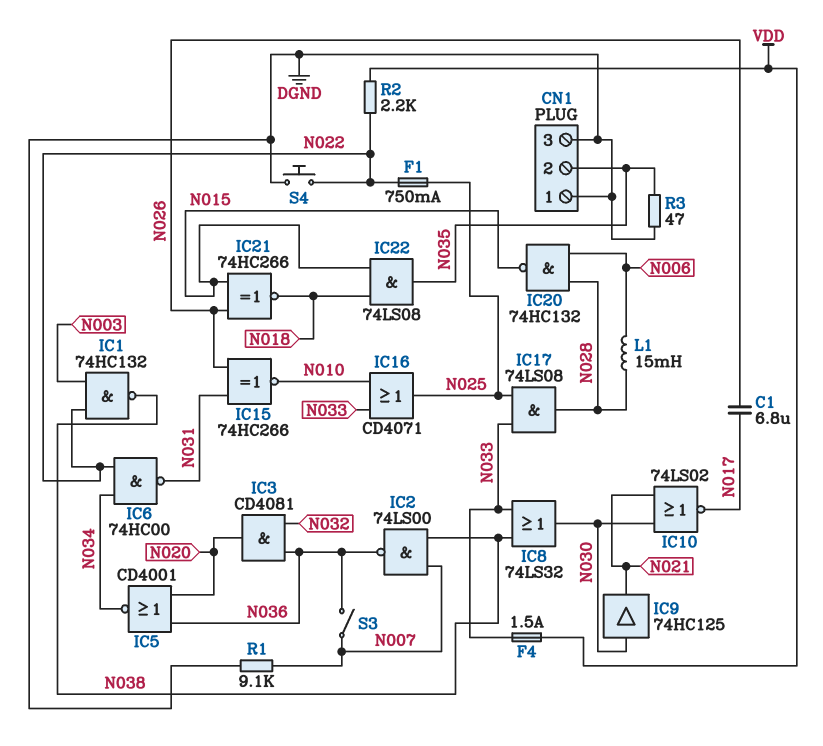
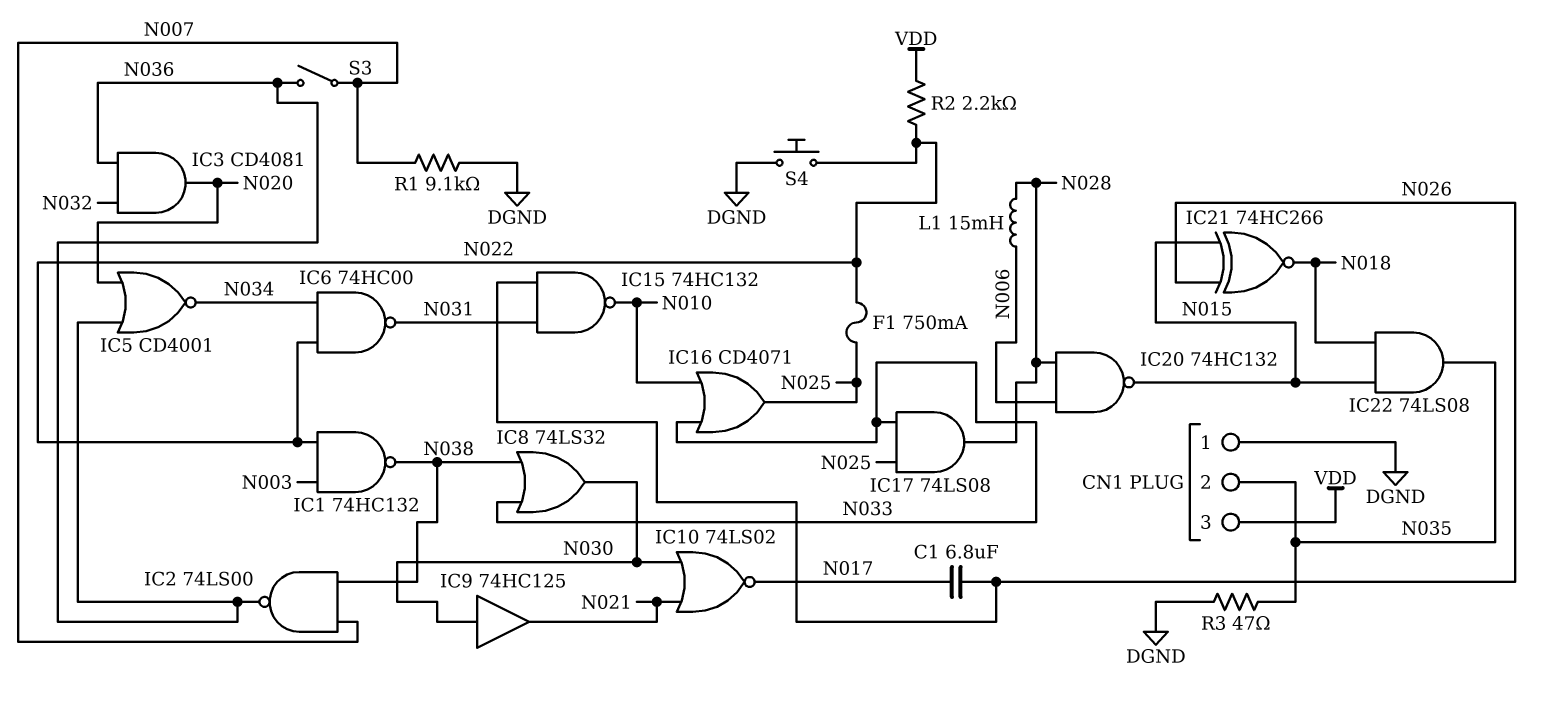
CN1 pin 3: DGND -> VDD
F4: 1.5A (N033, VDD) -> none
IC15: XNOR 74HC266 (in N026, in N031, out N010) -> NAND 74HC132 (in N026, in N031, out N010)

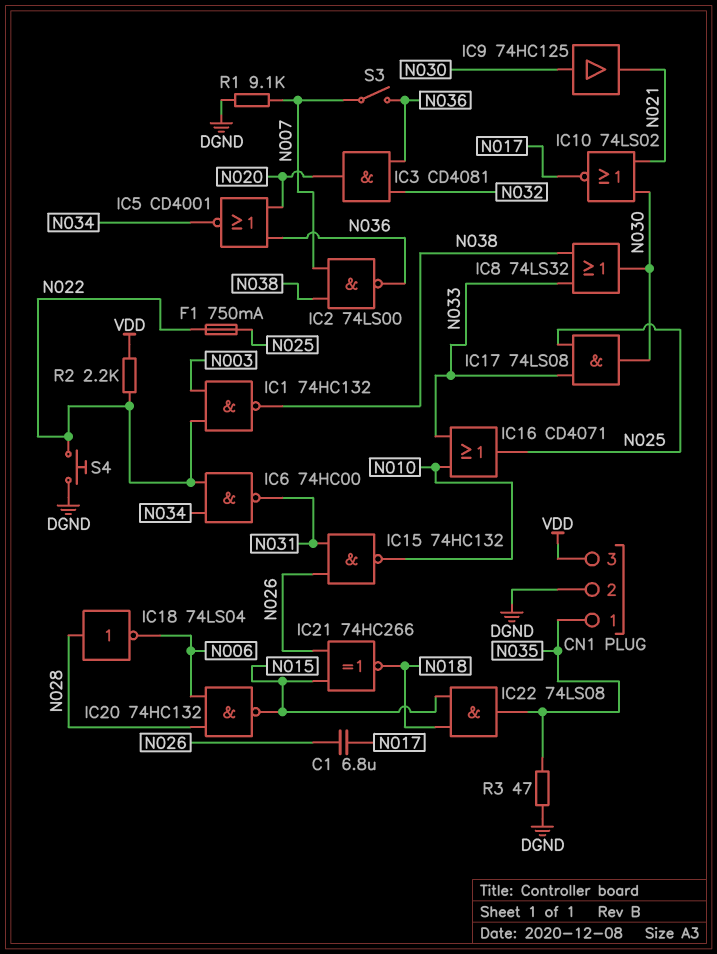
CN1 pin 1: DGND -> N035
CN1 pin 2: N035 -> DGND
IC17: AND 74LS08 (in N025, in N033, out N028) -> AND 74LS08 (in N025, in N033, out N030)
IC18: none -> NOT 74LS04 (in N028, out N006)
L1: 15mH (N006, N028) -> none

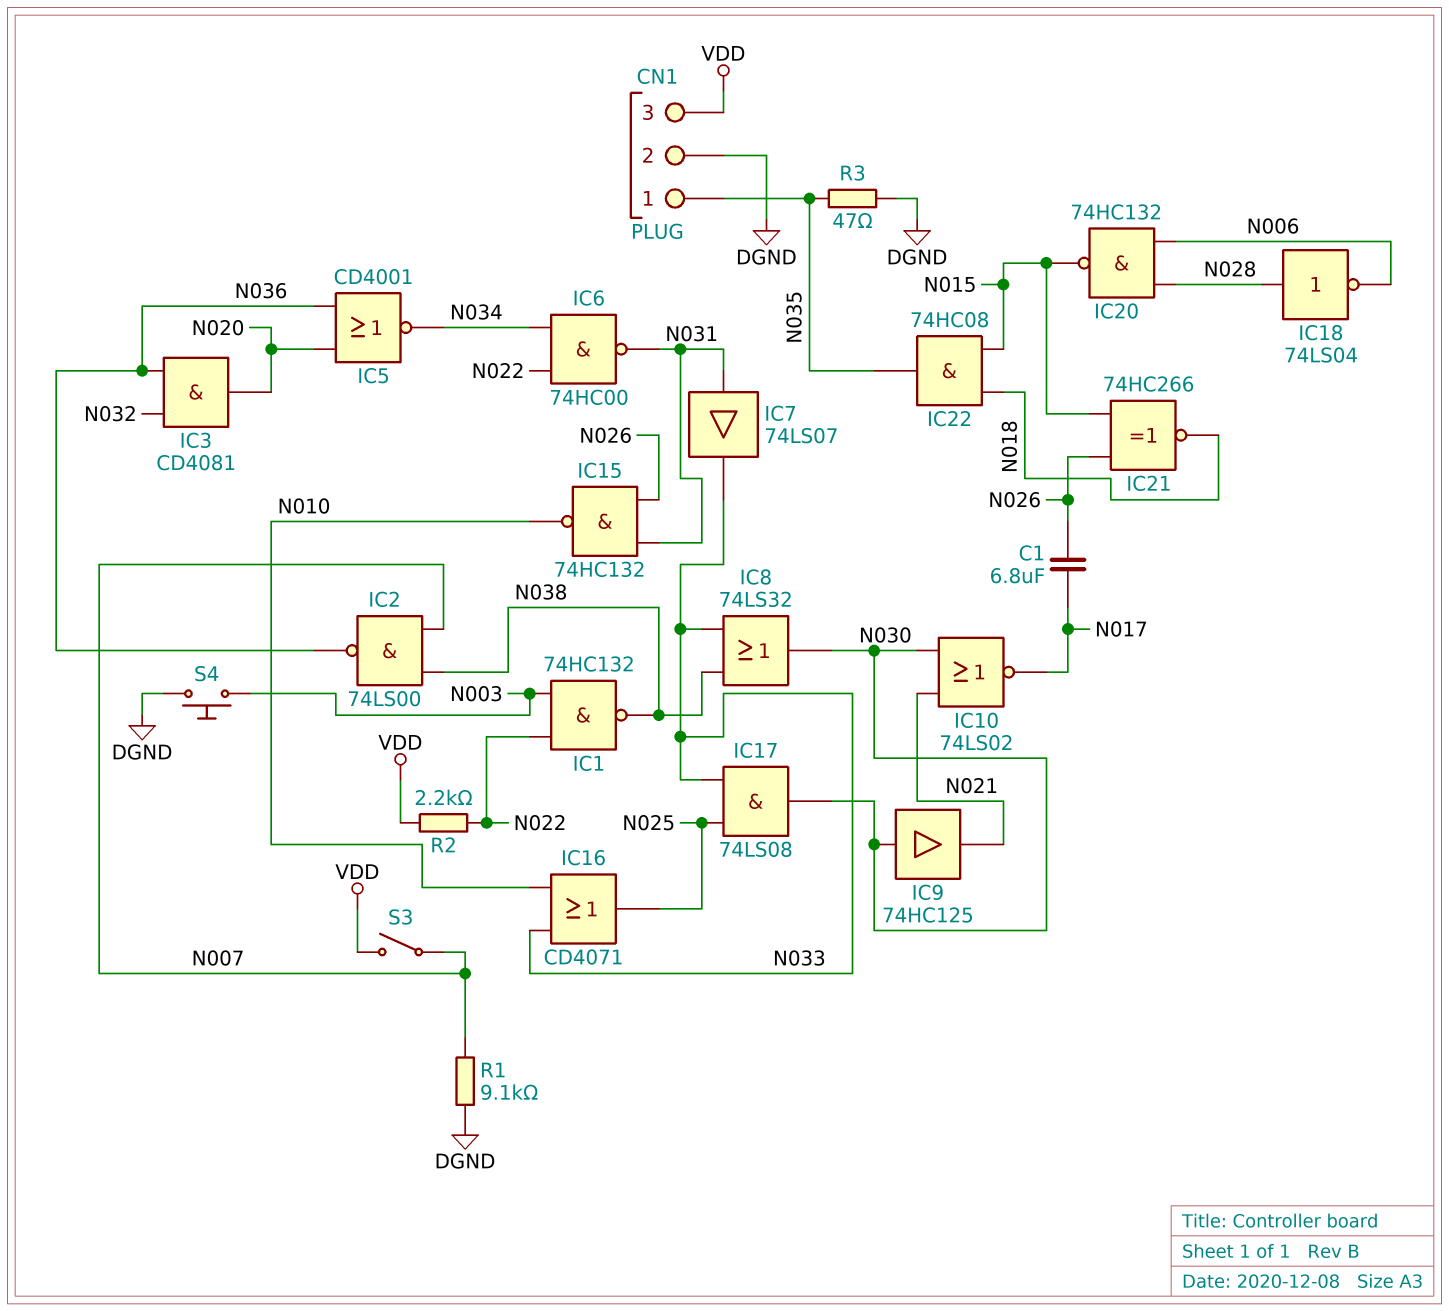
F1: 750mA (N022, N025) -> none
IC7: none -> buffer 74LS07 (in N031, out N033)
IC22: AND 74LS08 (in N015, in N018, out N035) -> AND 74HC08 (in N015, in N018, out N035)
S3: switch (N007, N036) -> switch (N007, VDD)
S4: button (DGND, N022) -> button (DGND, N003)

